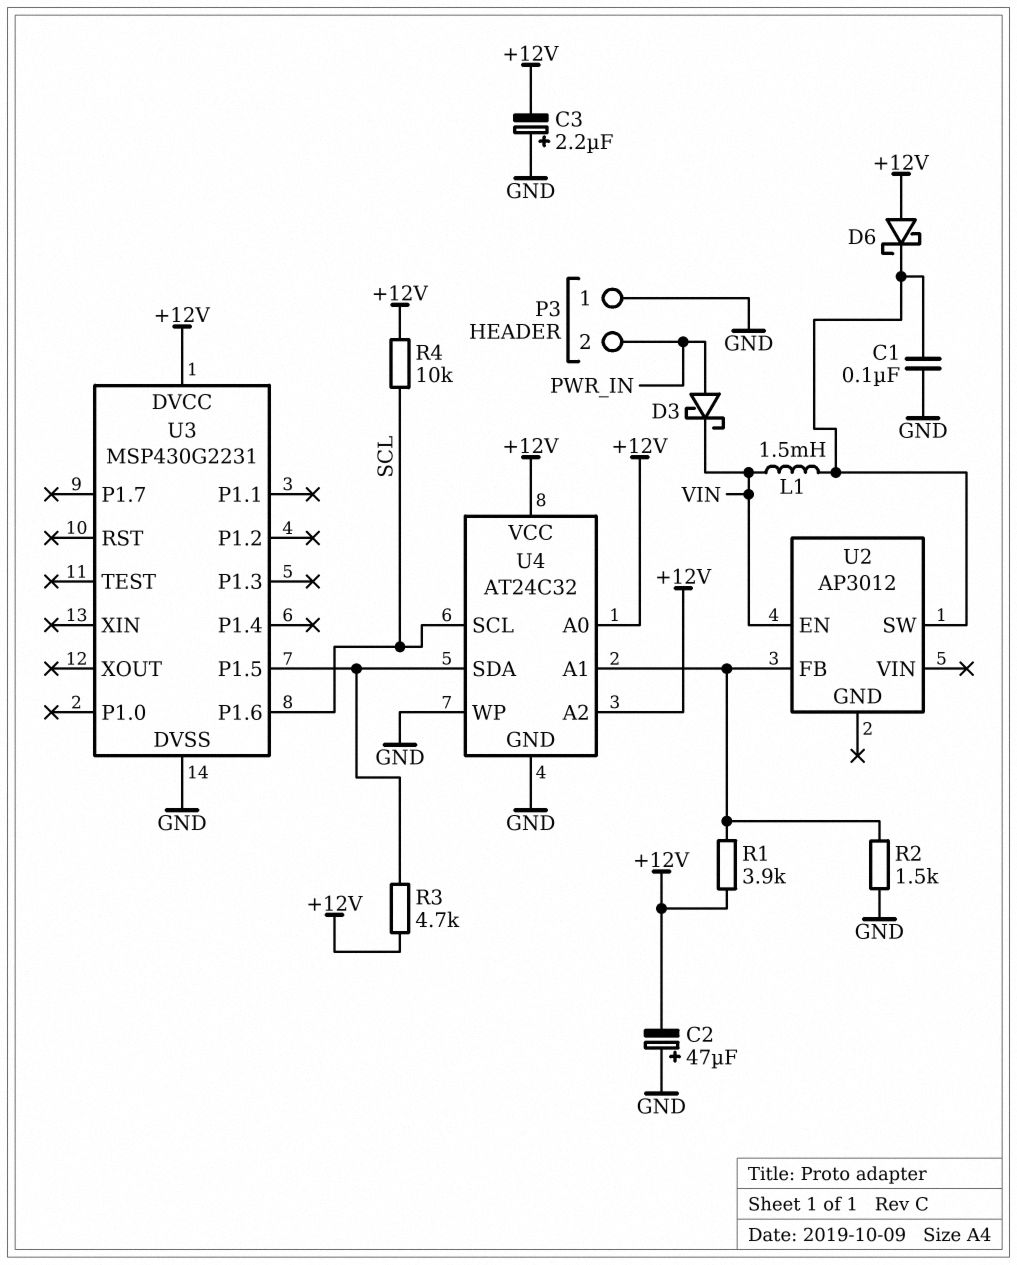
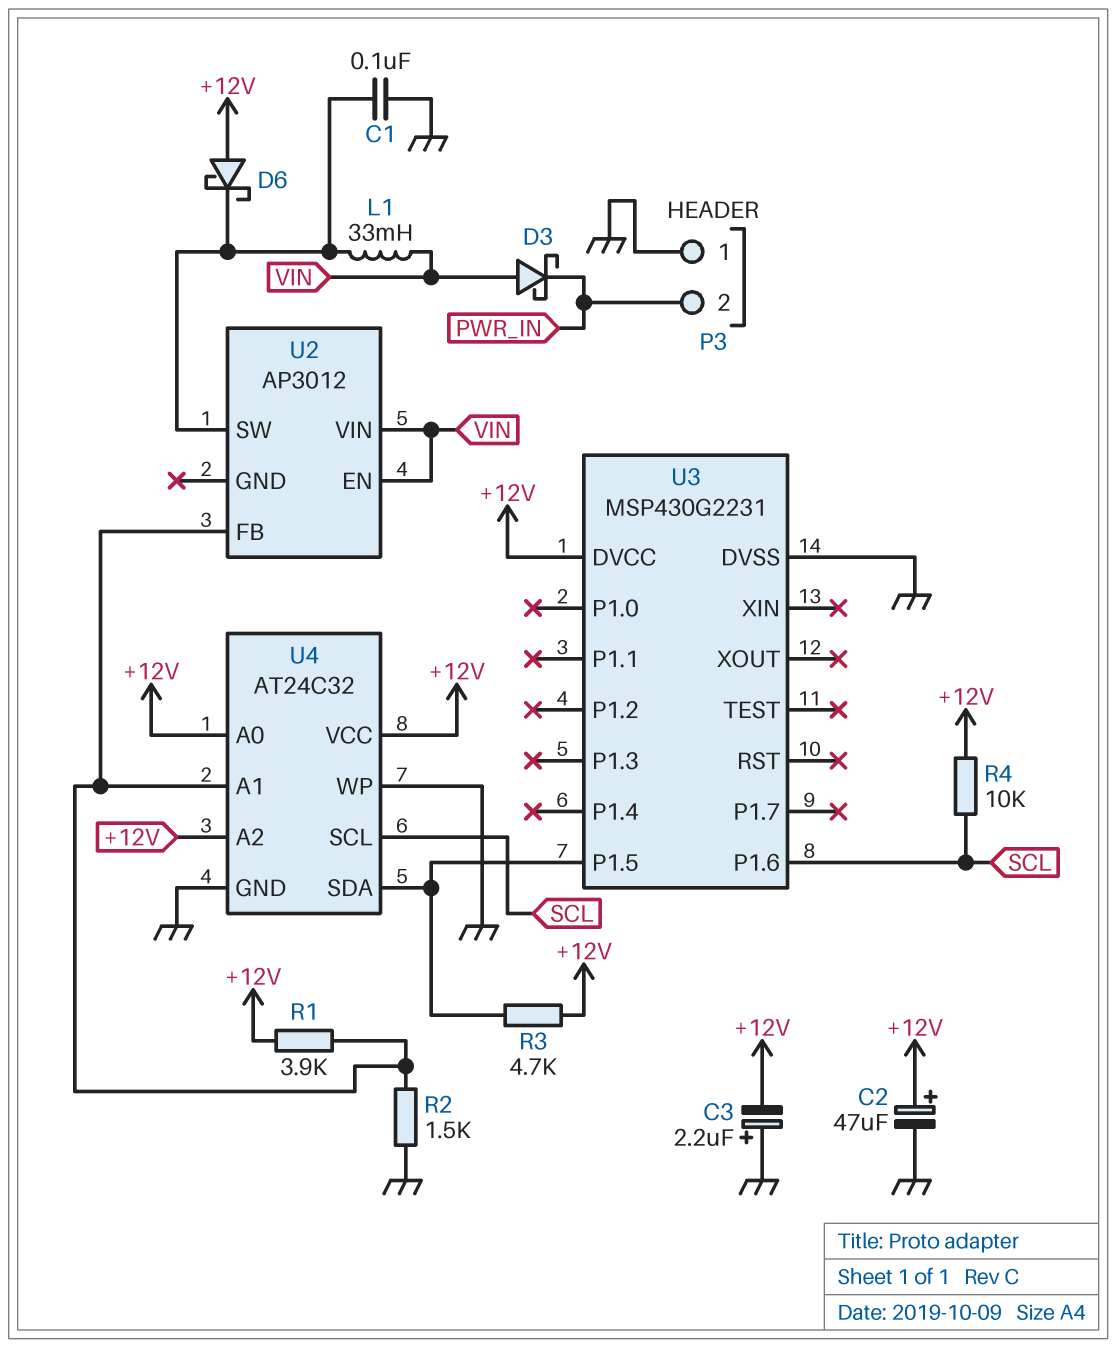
C2: 47uF (plus GND, minus +12V) -> 47uF (plus +12V, minus GND)
D3: schottky (A PWR_IN, K VIN) -> schottky (A VIN, K PWR_IN)
L1: 1.5mH (U2/SW, VIN) -> 33mH (U2/SW, VIN)
U2 pin VIN: none -> VIN

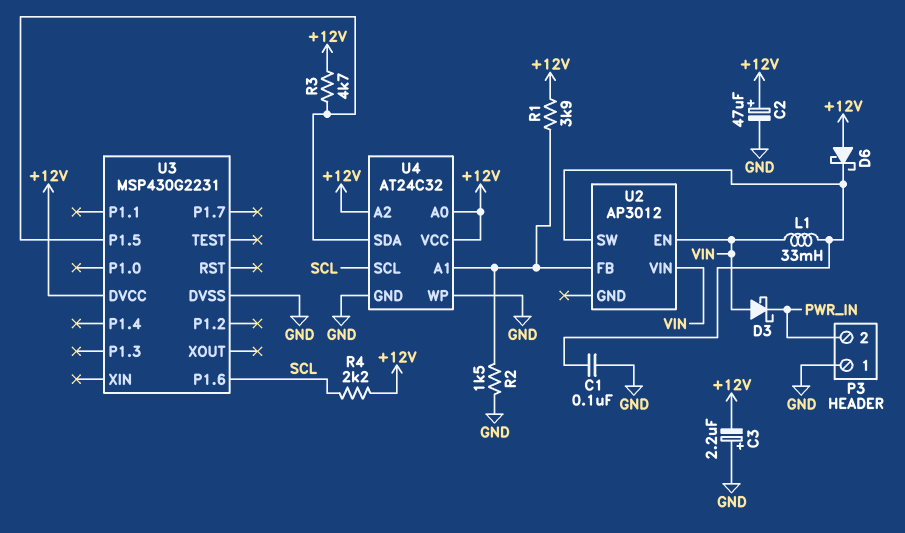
R4: 10k (+12V, SCL) -> 2.2k (+12V, SCL)

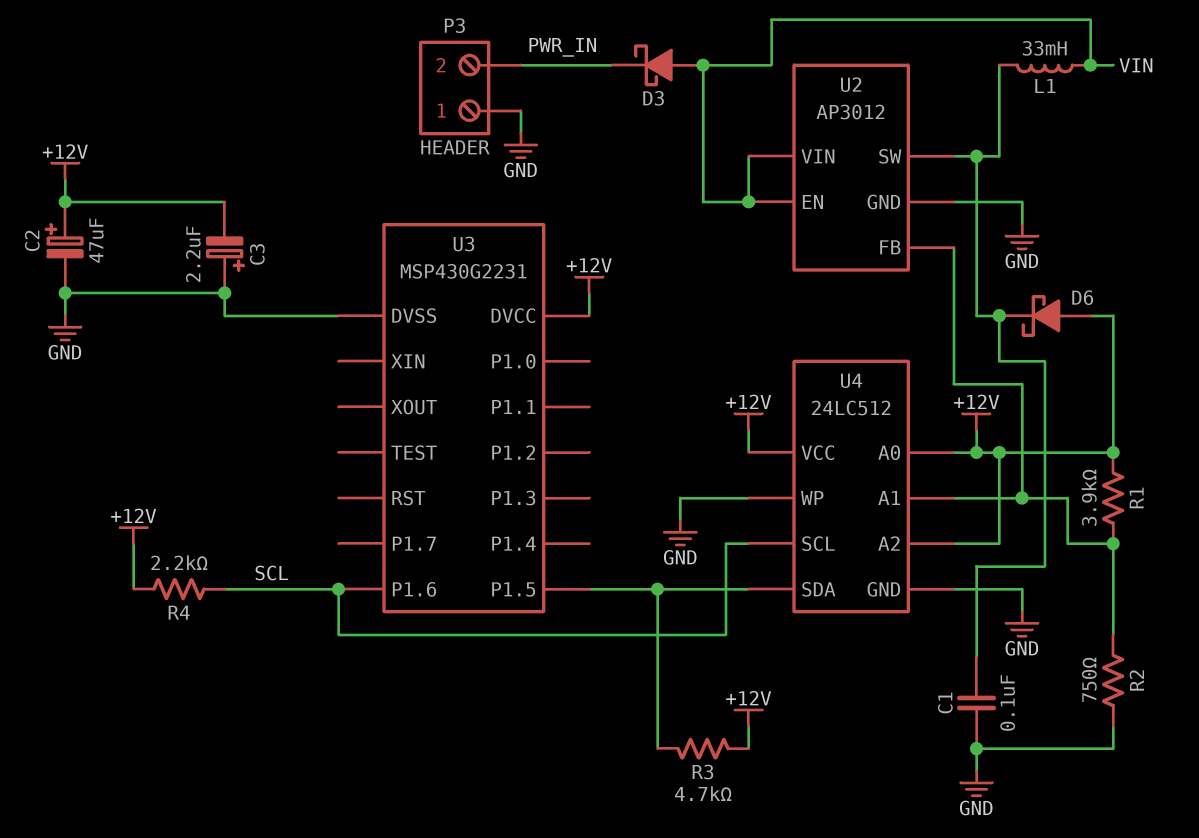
R2: 1.5k (GND, U2/FB) -> 750 (GND, U2/FB)
U2 pin GND: none -> GND
U4: AT24C32 -> 24LC512

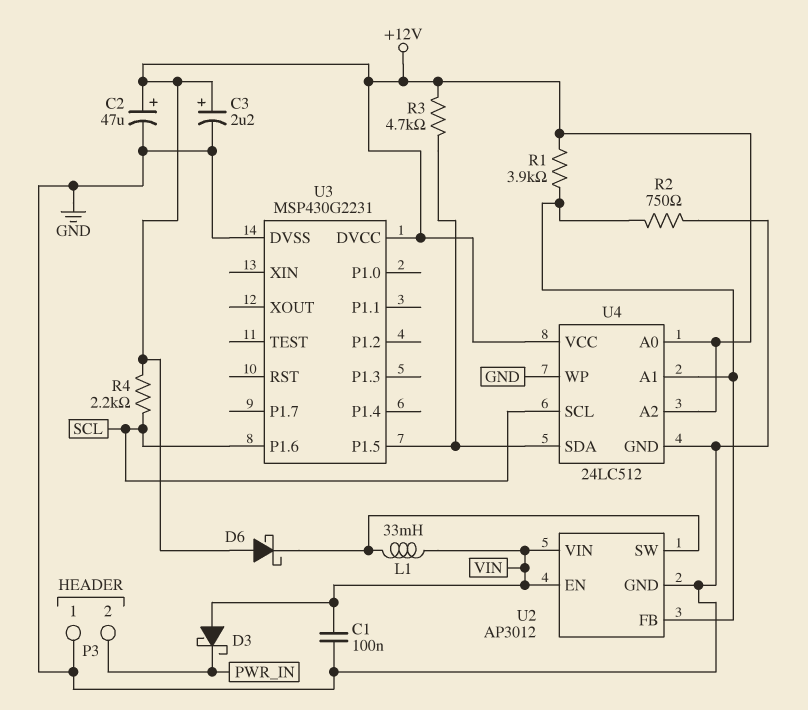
C1: 100nF (GND, U2/SW) -> 100nF (GND, VIN)
C3: 2.2uF (plus GND, minus +12V) -> 2.2uF (plus +12V, minus GND)

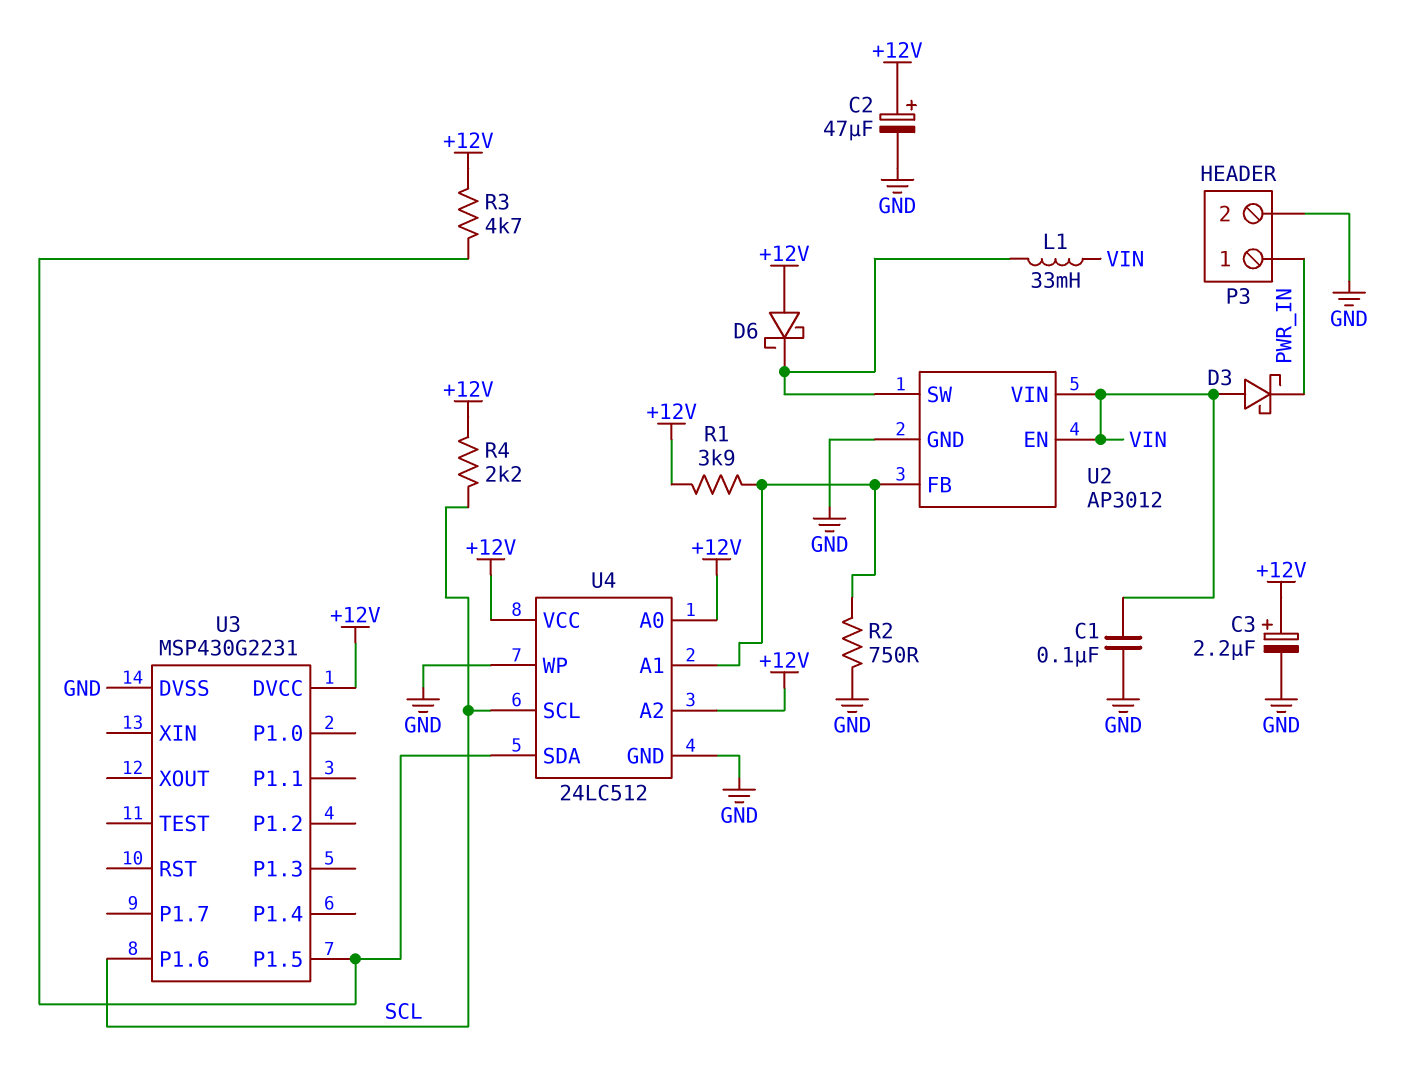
P3 pin 1: GND -> PWR_IN
P3 pin 2: PWR_IN -> GND

